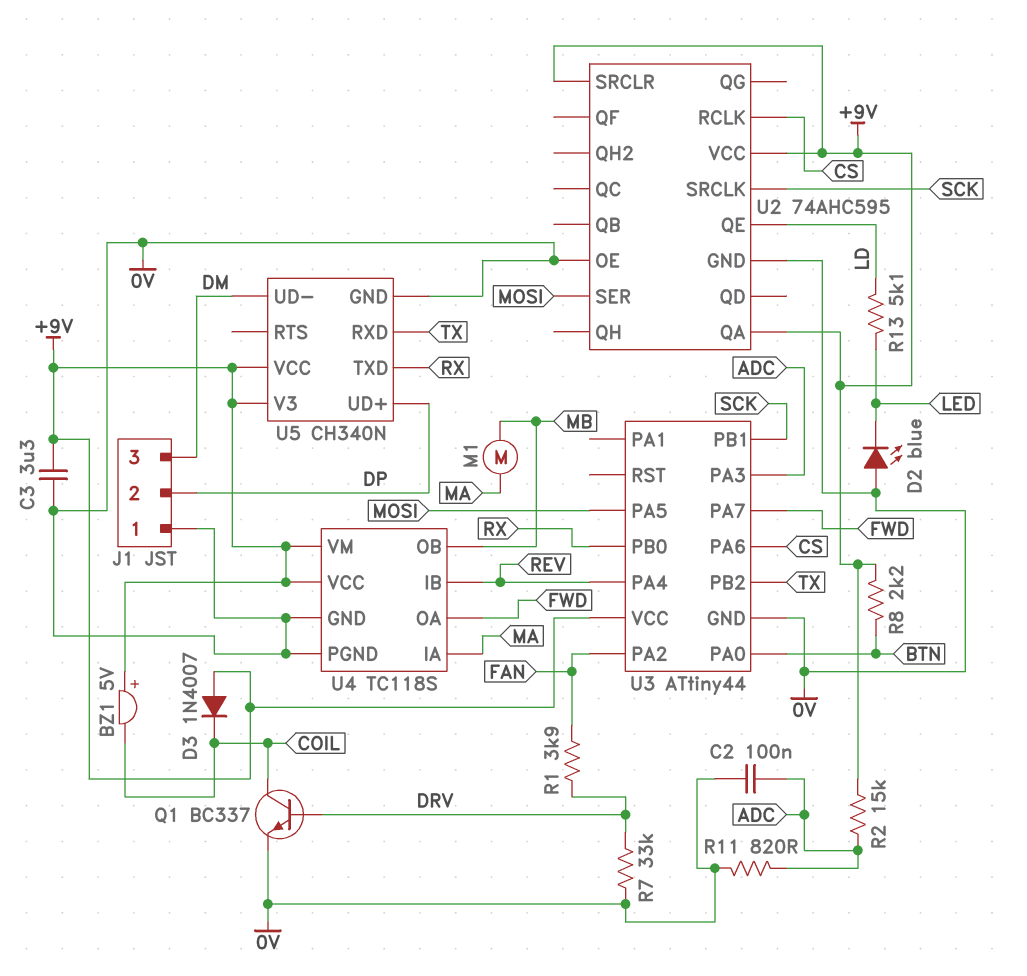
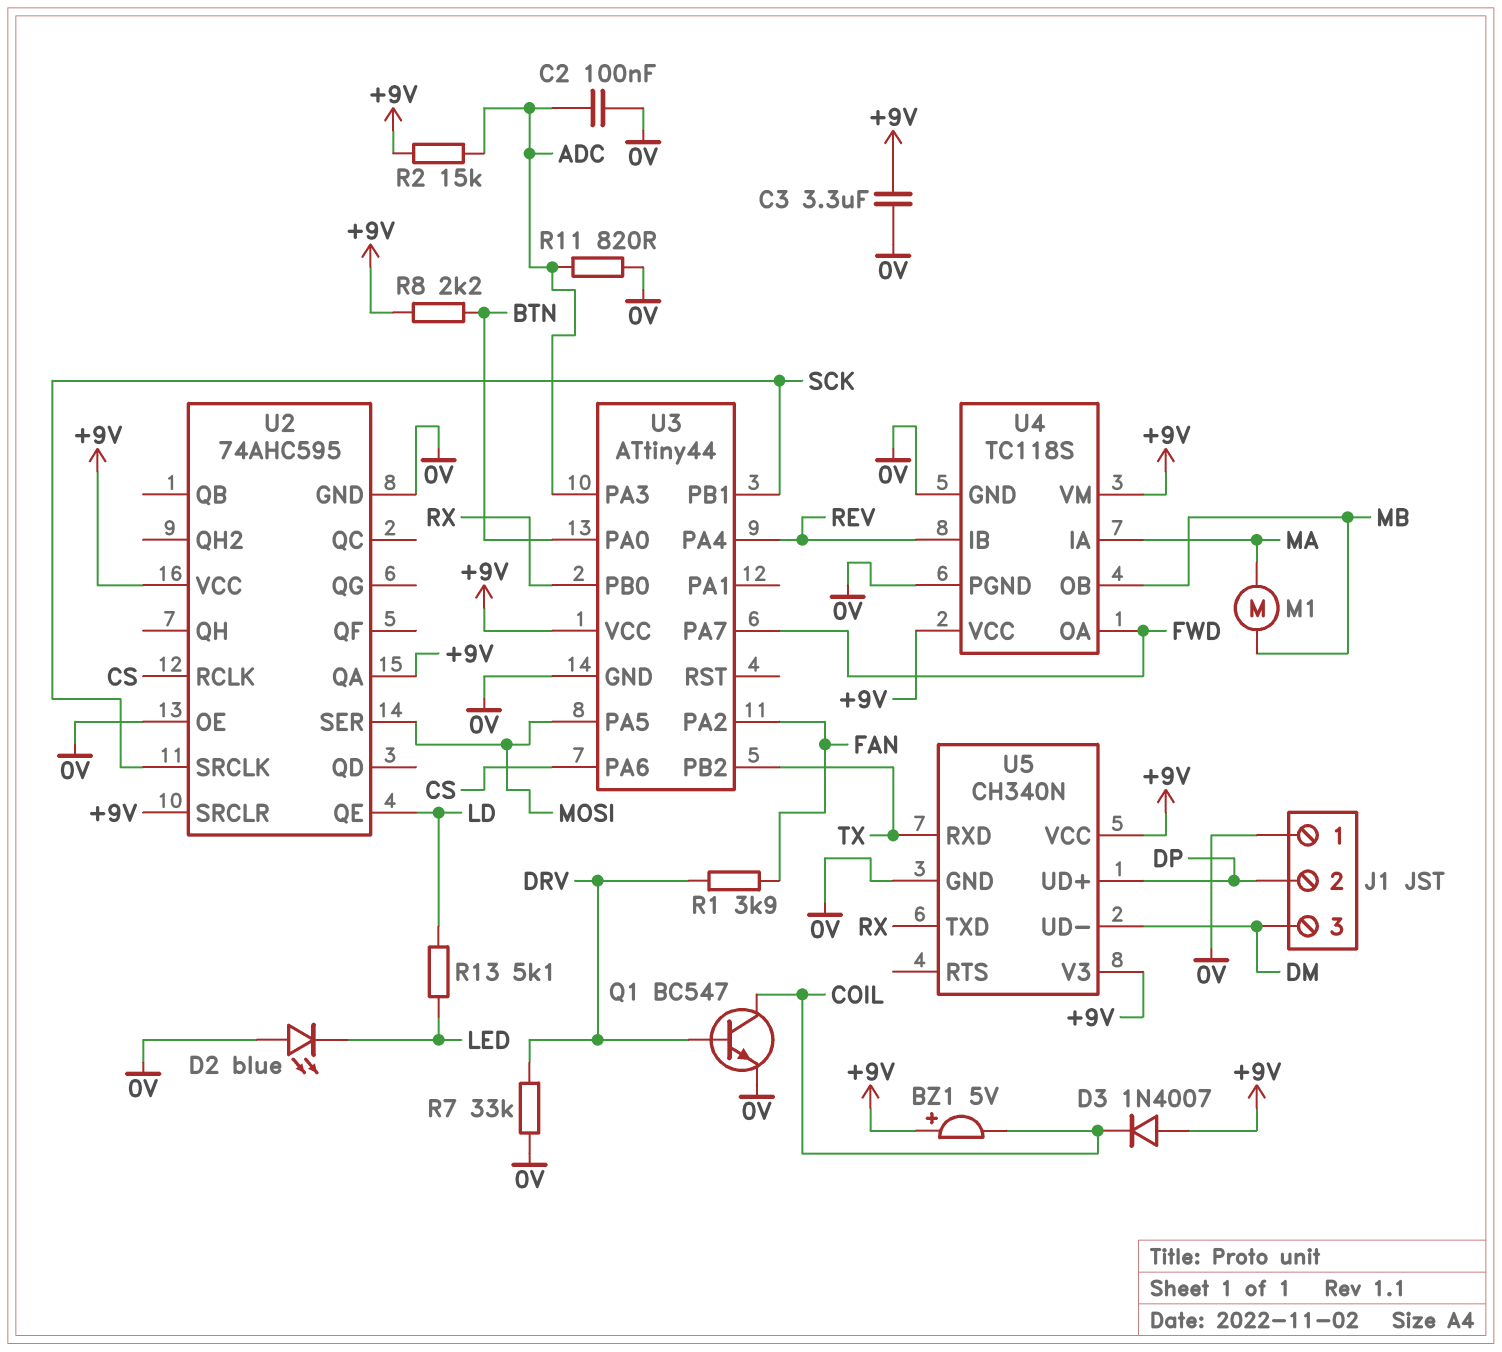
Q1: NPN BC337 (B DRV, C COIL, E 0V) -> NPN BC547 (B DRV, C COIL, E 0V)

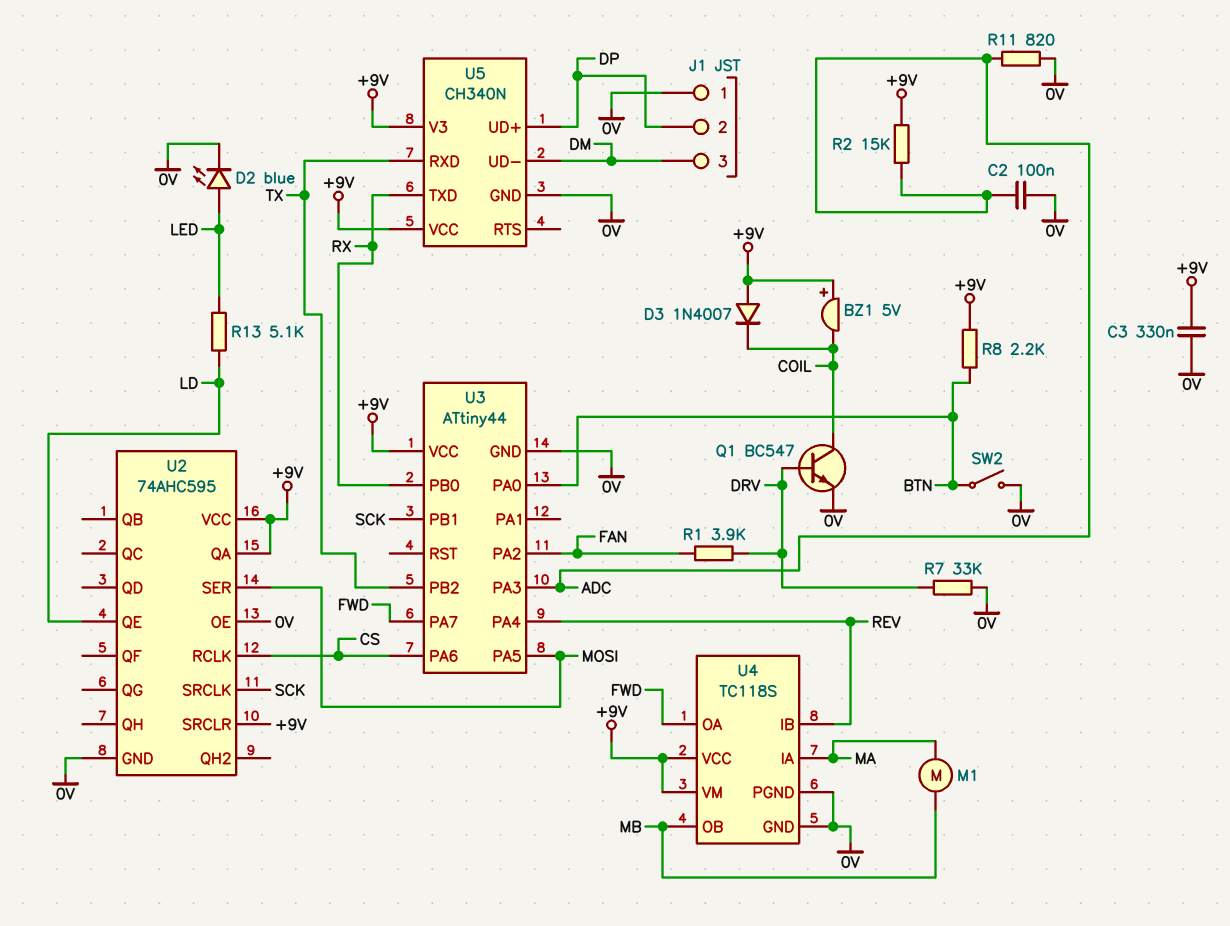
C3: 3.3uF (+9V, 0V) -> 330nF (+9V, 0V)
D2: LED blue (A 0V, K LED) -> LED blue (A LED, K 0V)
SW2: none -> switch (0V, BTN)

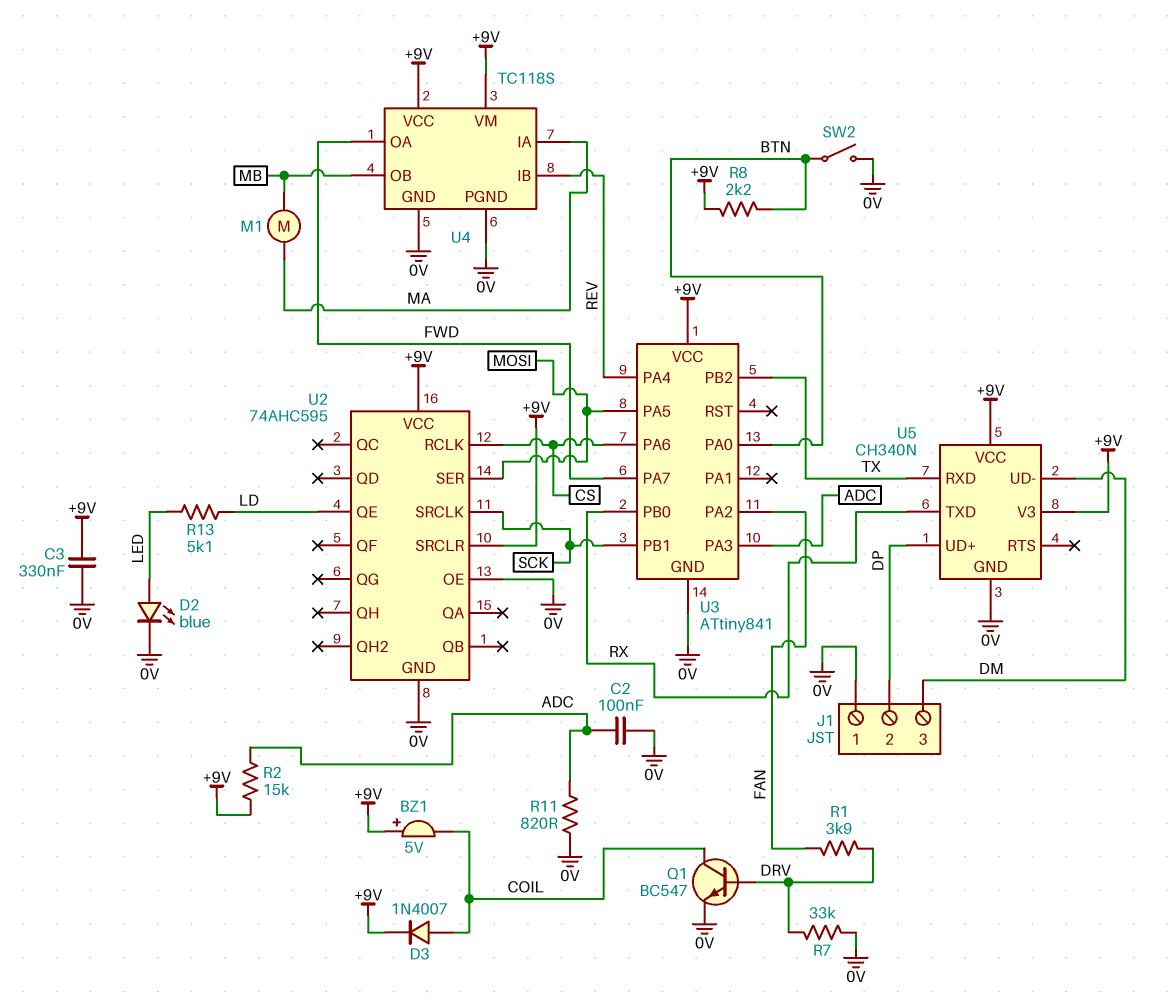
D3: diode 1N4007 (A +9V, K COIL) -> diode 1N4007 (A COIL, K +9V)
U2 pin QA: +9V -> none
U3: ATtiny44 -> ATtiny841

